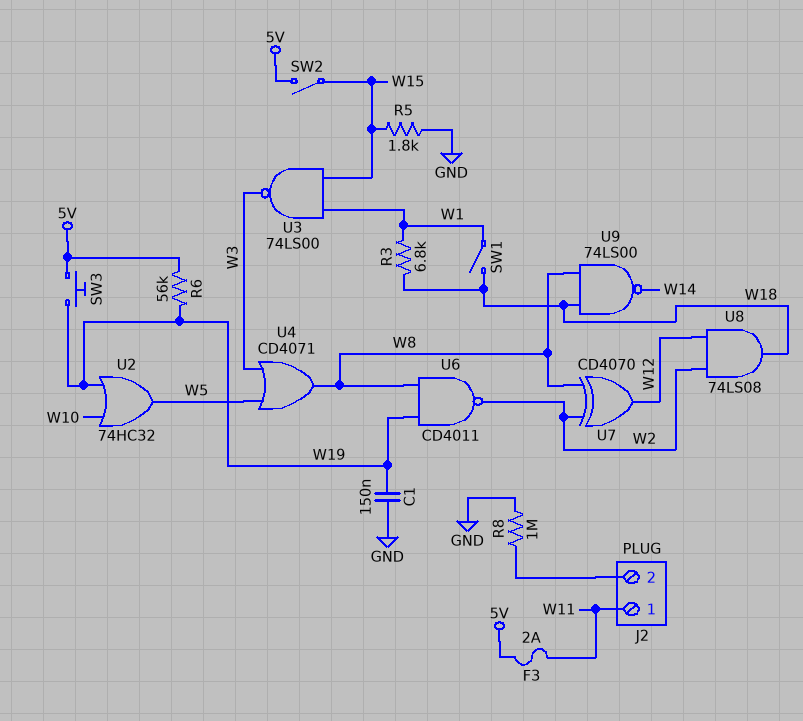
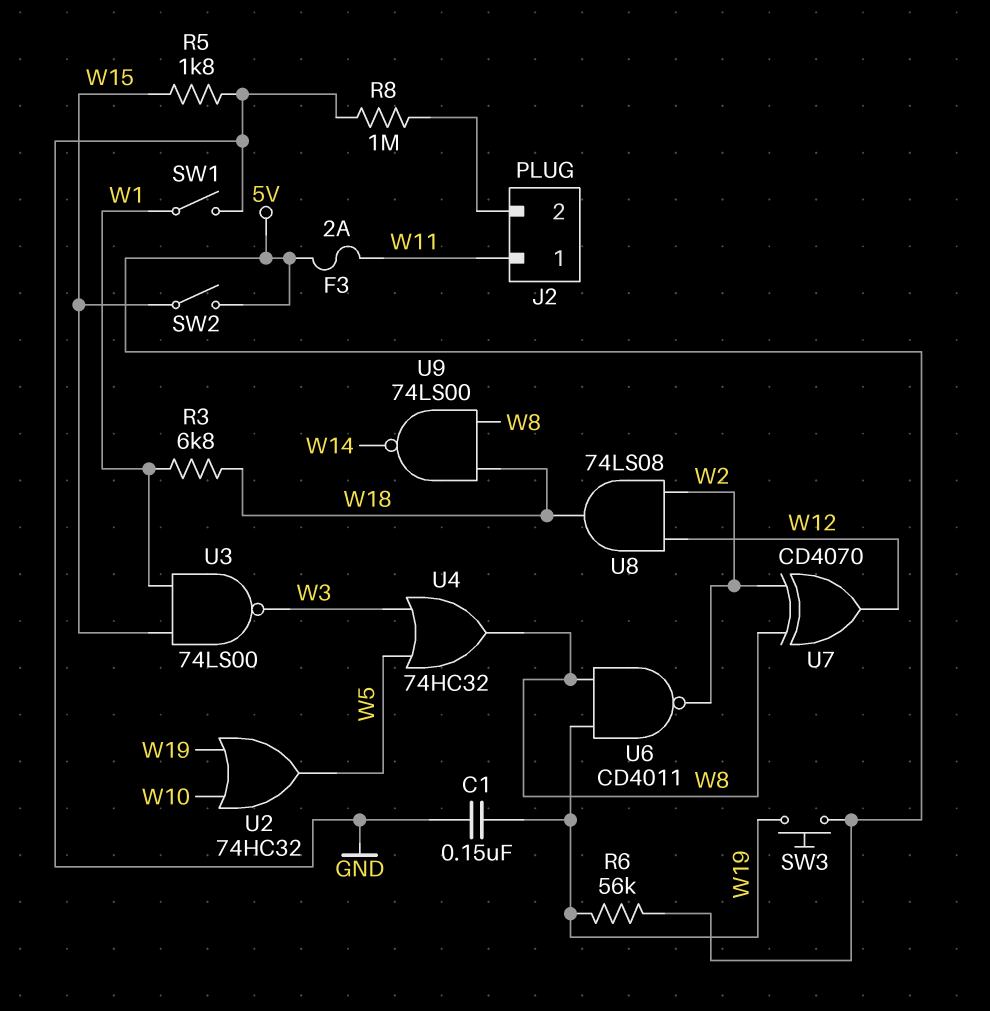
SW1: switch (W1, W18) -> switch (GND, W1)
U4: OR CD4071 (in W3, in W5, out W8) -> OR 74HC32 (in W3, in W5, out W8)

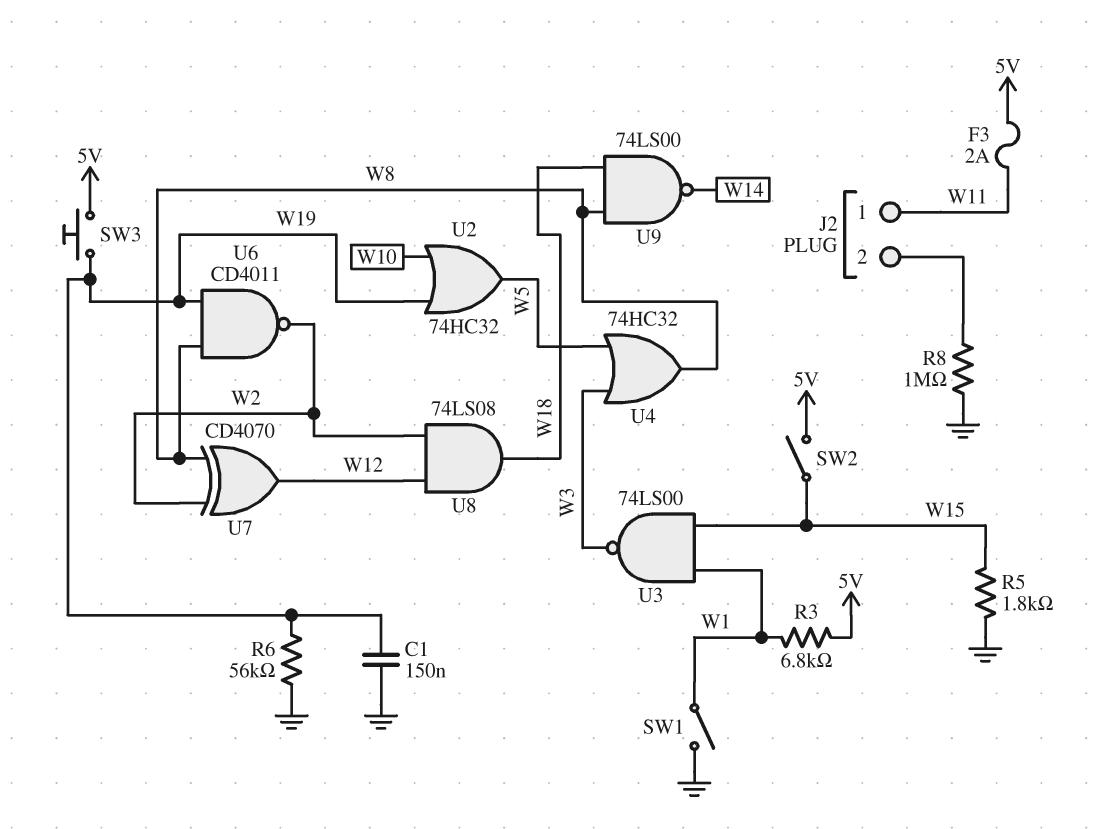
R3: 6.8k (W1, W18) -> 6.8k (5V, W1)
R6: 56k (5V, W19) -> 56k (GND, W19)

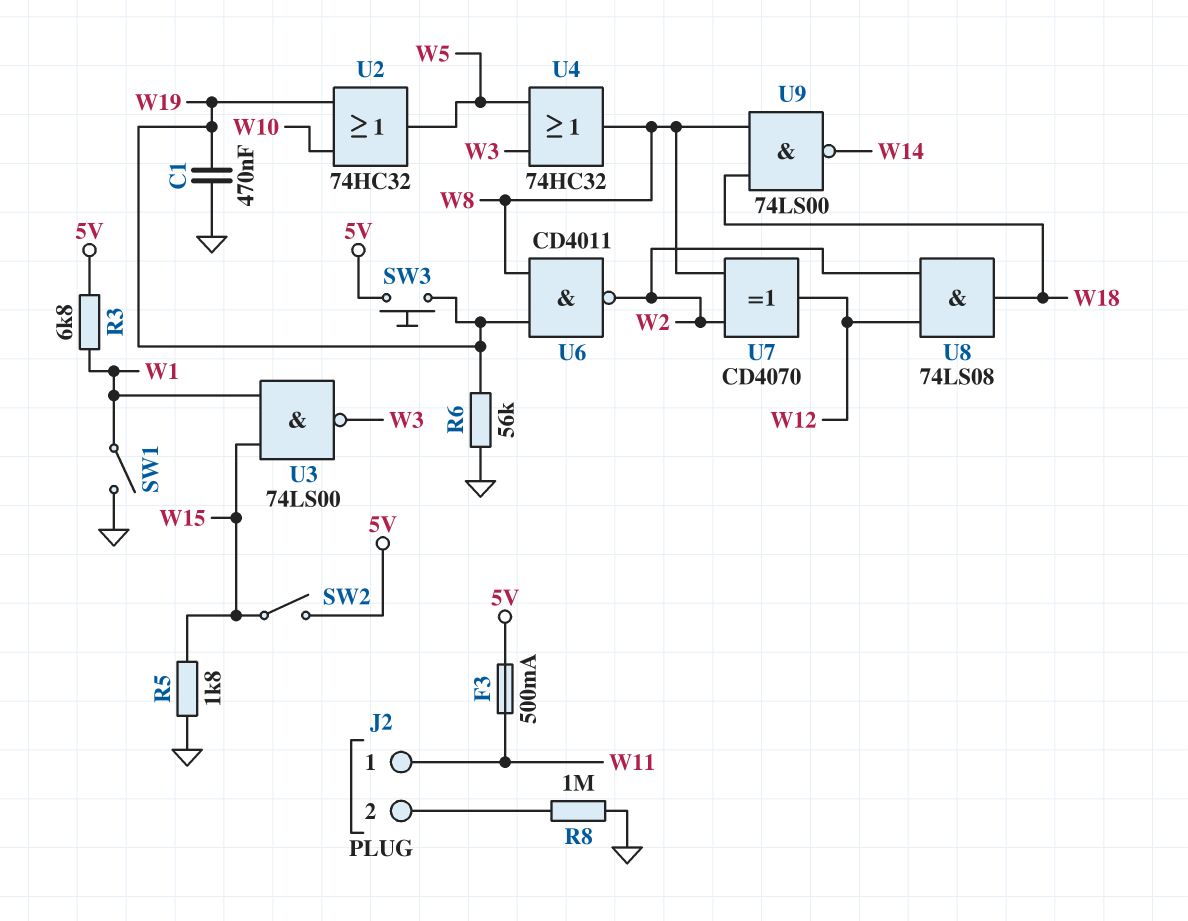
C1: 150nF (GND, W19) -> 470nF (GND, W19)
F3: 2A (5V, W11) -> 500mA (5V, W11)

